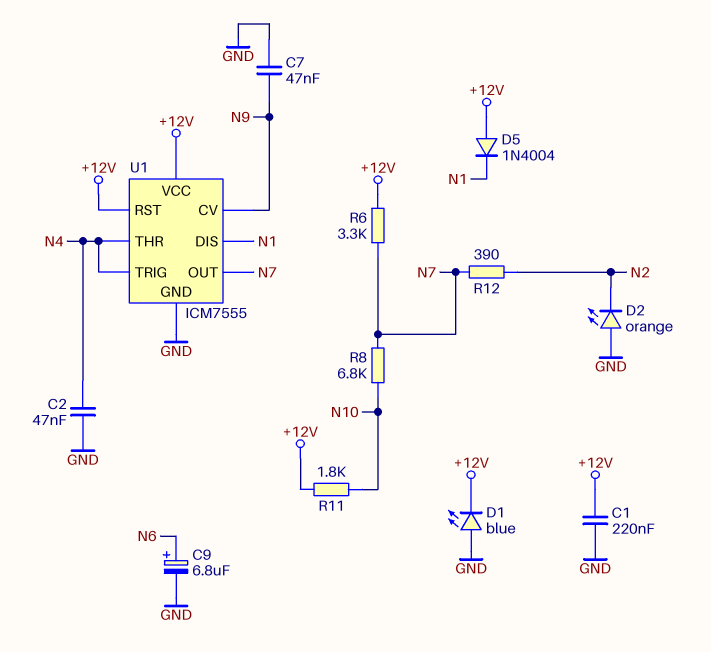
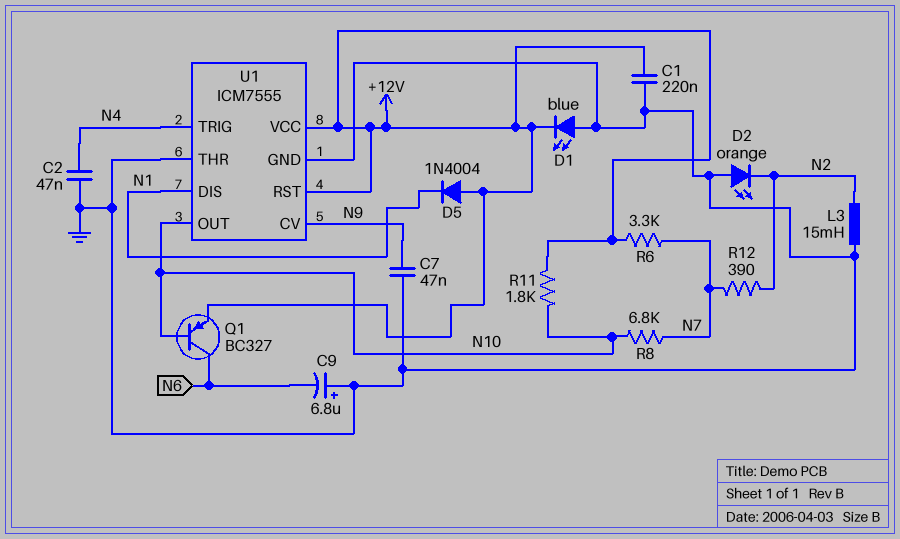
C9: 6.8uF (plus N6, minus GND) -> 6.8uF (plus GND, minus N6)
L3: none -> 15mH (GND, N2)
Q1: none -> PNP BC327 (B N10, C N6, E +12V)
U1 pin OUT: N7 -> N10
U1 pin THR: N4 -> GND

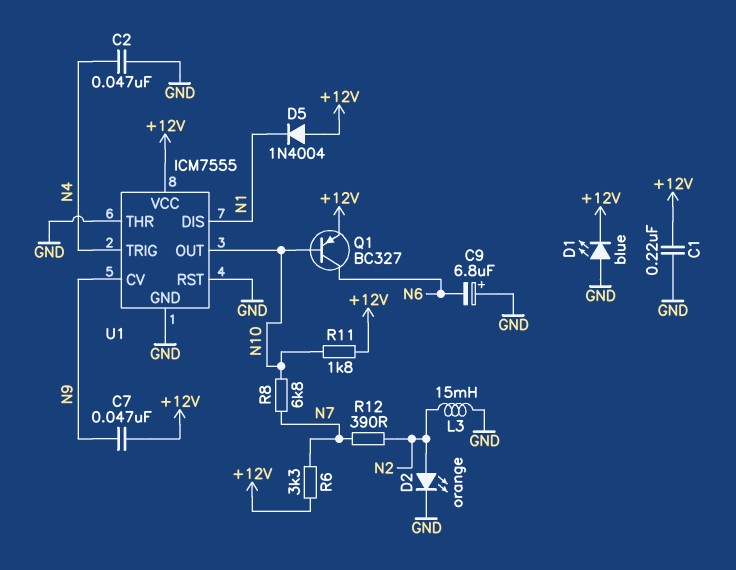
C7: 47nF (GND, N9) -> 47nF (+12V, N9)
D2: LED orange (A GND, K N2) -> LED orange (A N2, K GND)
U1 pin RST: +12V -> GND

